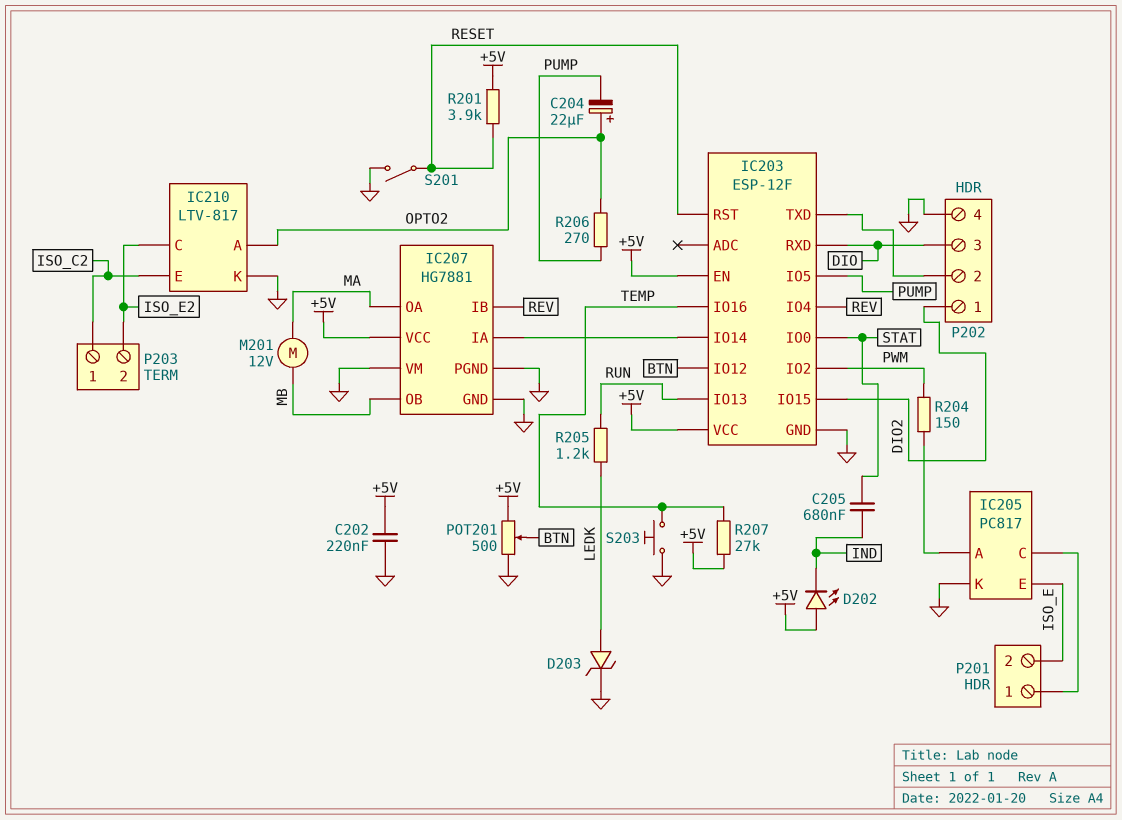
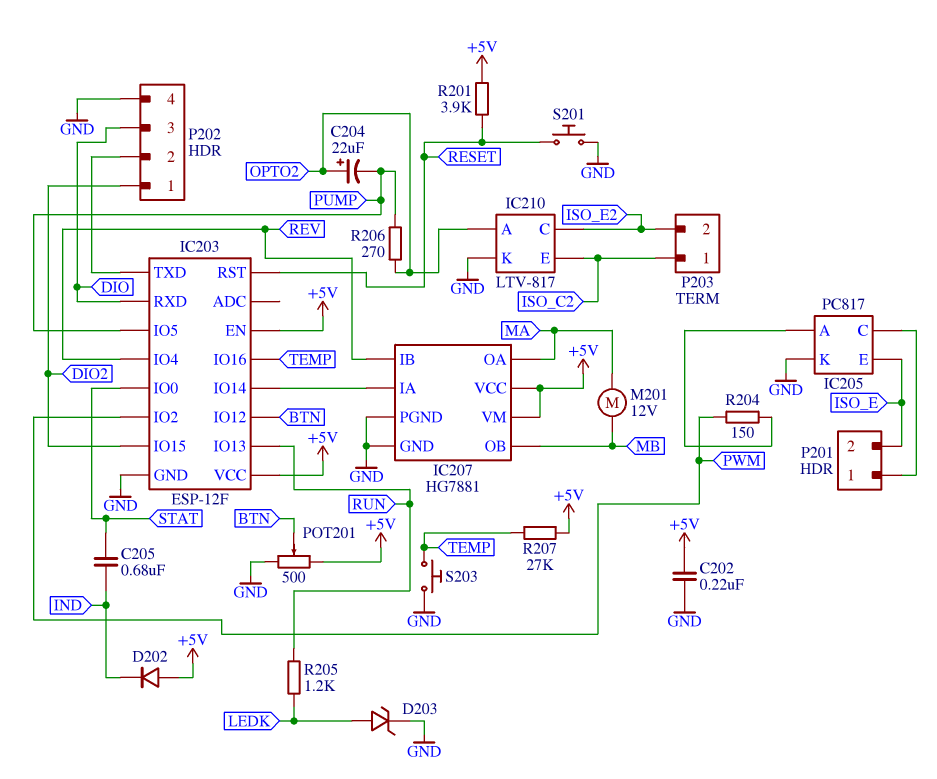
D202: LED (A +5V, K IND) -> diode (A +5V, K IND)
IC207 pin VM: GND -> +5V
S201: switch (GND, RESET) -> button (GND, RESET)

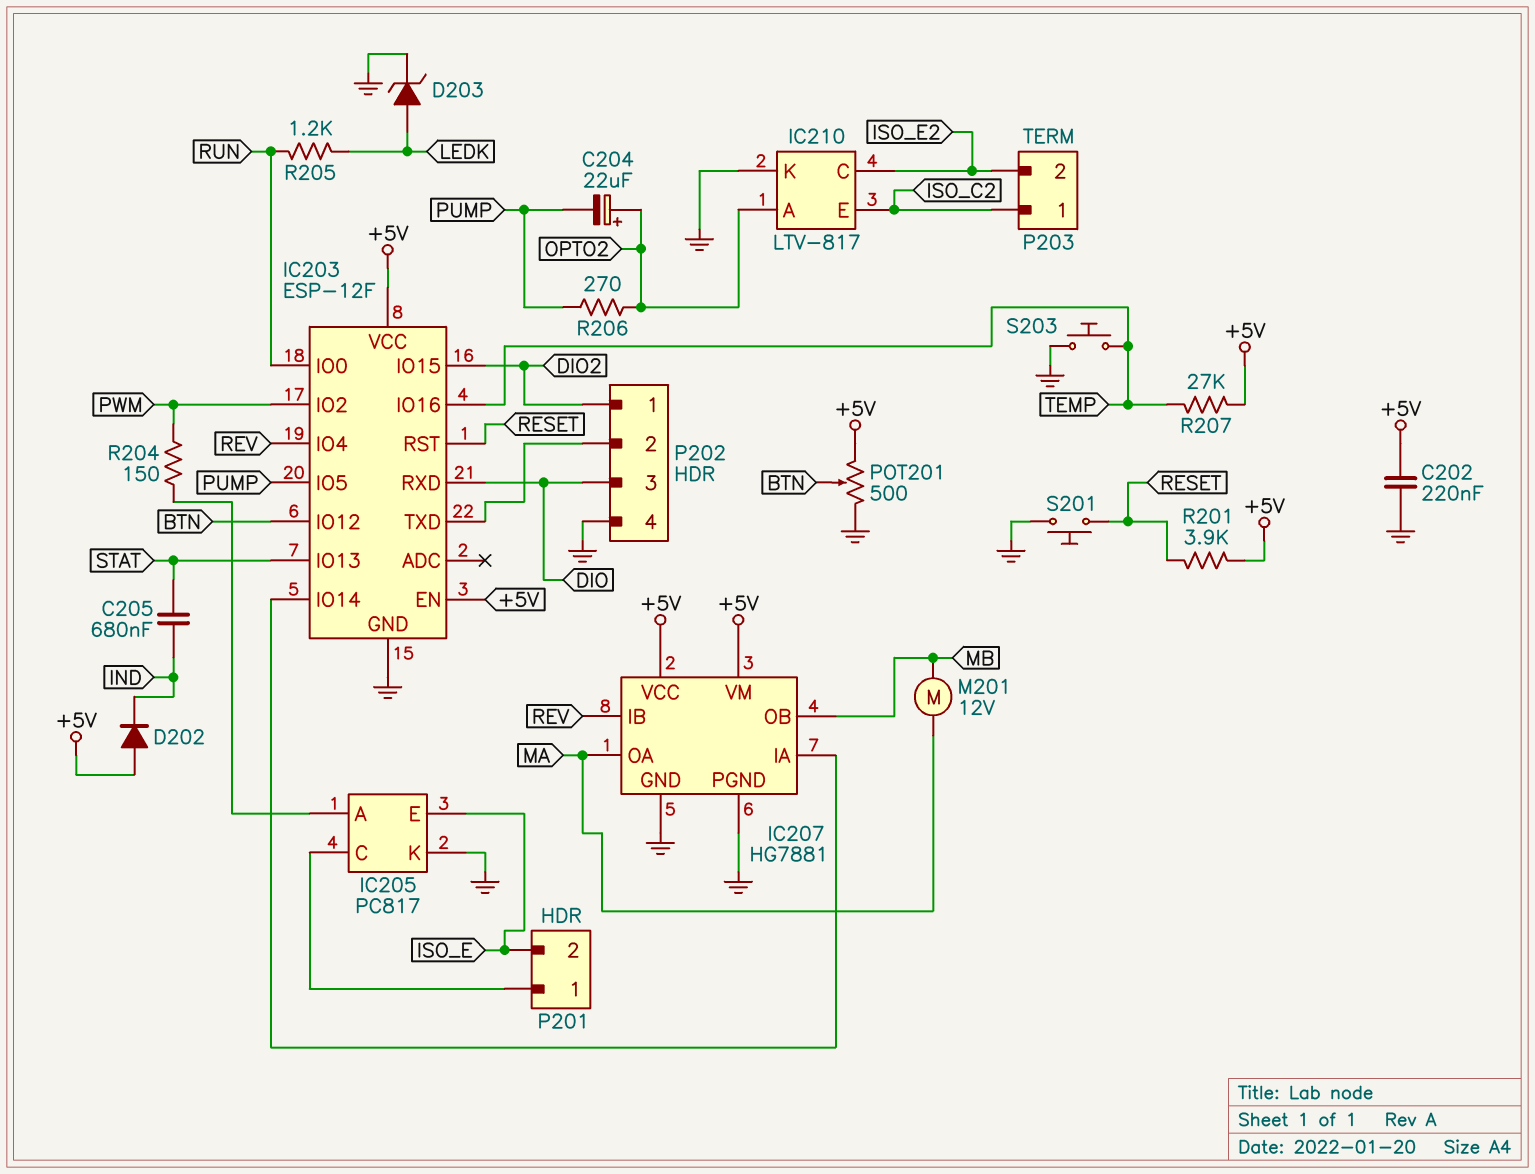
IC203 pin IO0: STAT -> RUN
IC203 pin IO13: RUN -> STAT

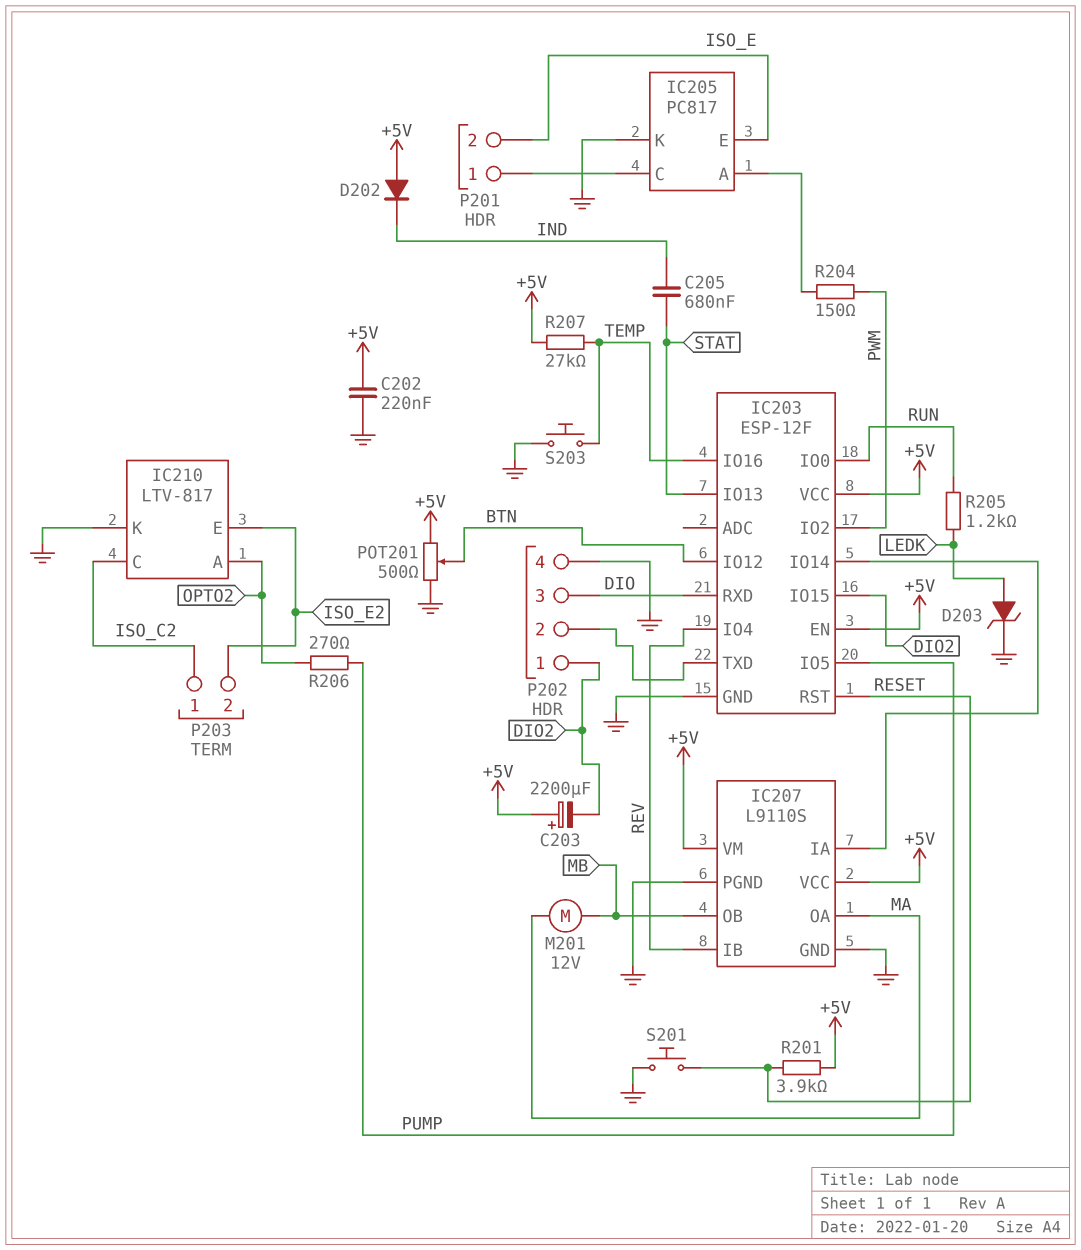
C203: none -> 2200uF (plus +5V, minus DIO2)
C204: 22uF (plus OPTO2, minus PUMP) -> none
IC207: HG7881 -> L9110S
IC210 pin C: ISO_E2 -> ISO_C2
IC210 pin E: ISO_C2 -> ISO_E2

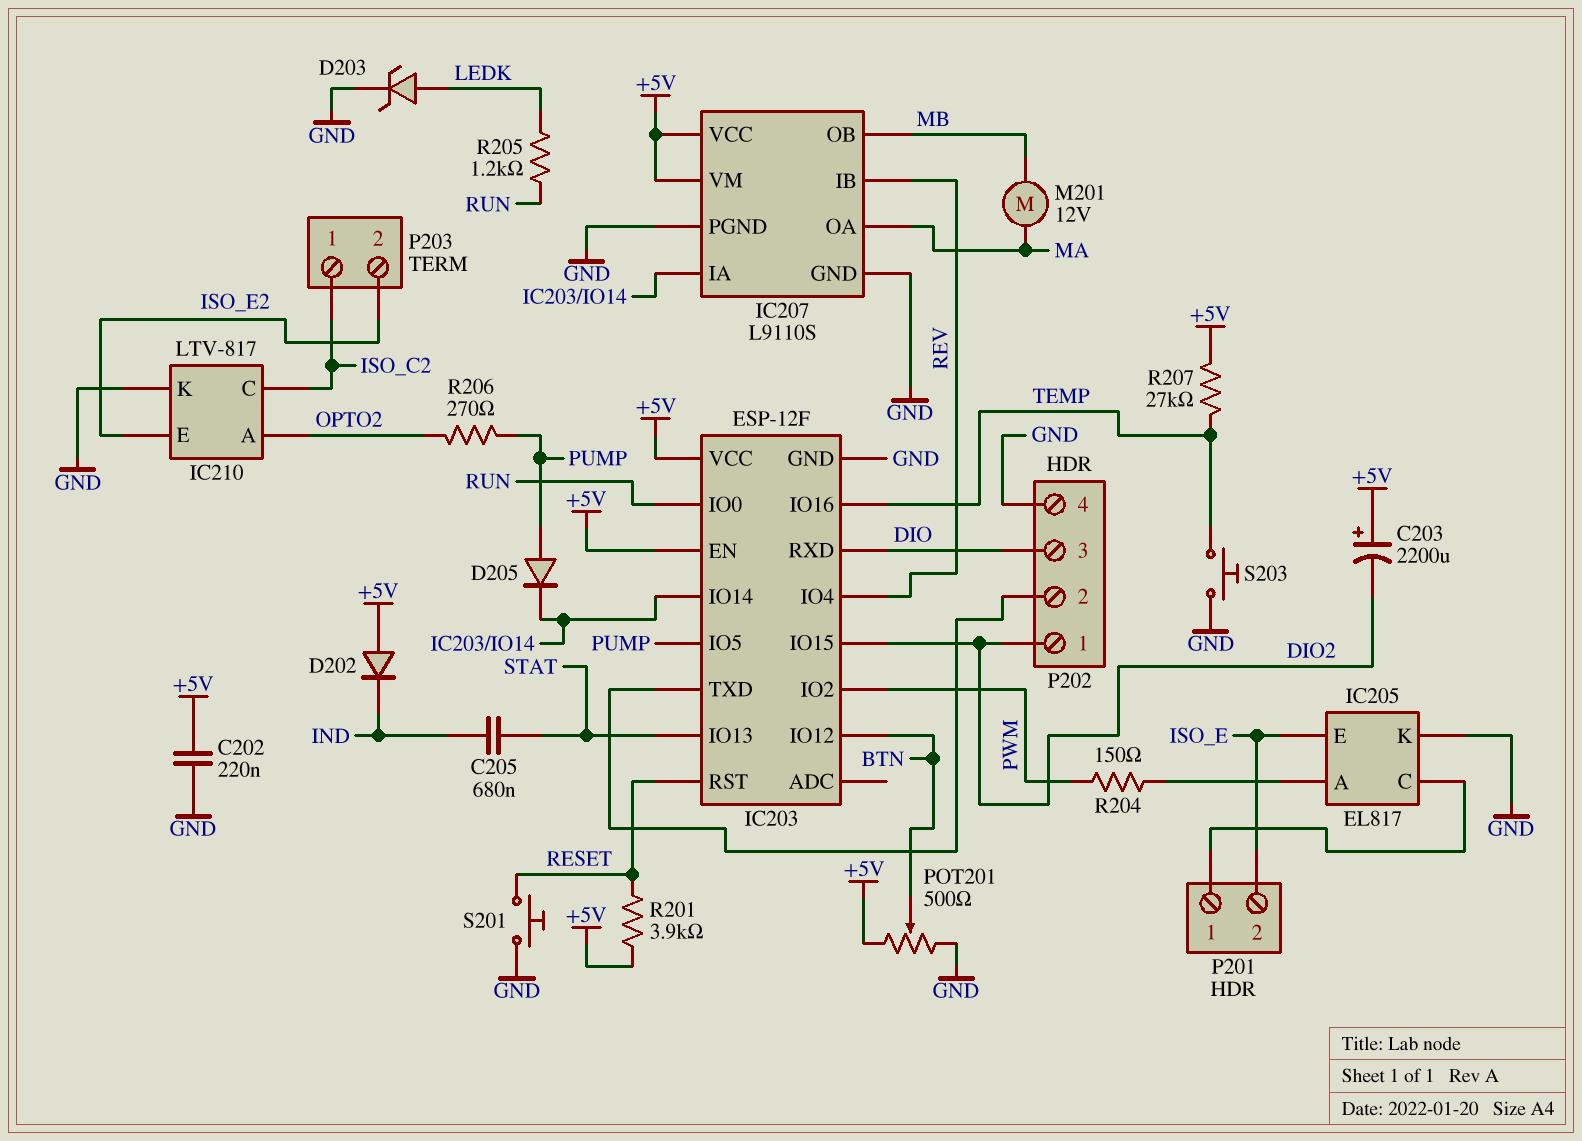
D205: none -> diode (A PUMP, K IC203/IO14)
IC205: PC817 -> EL817

